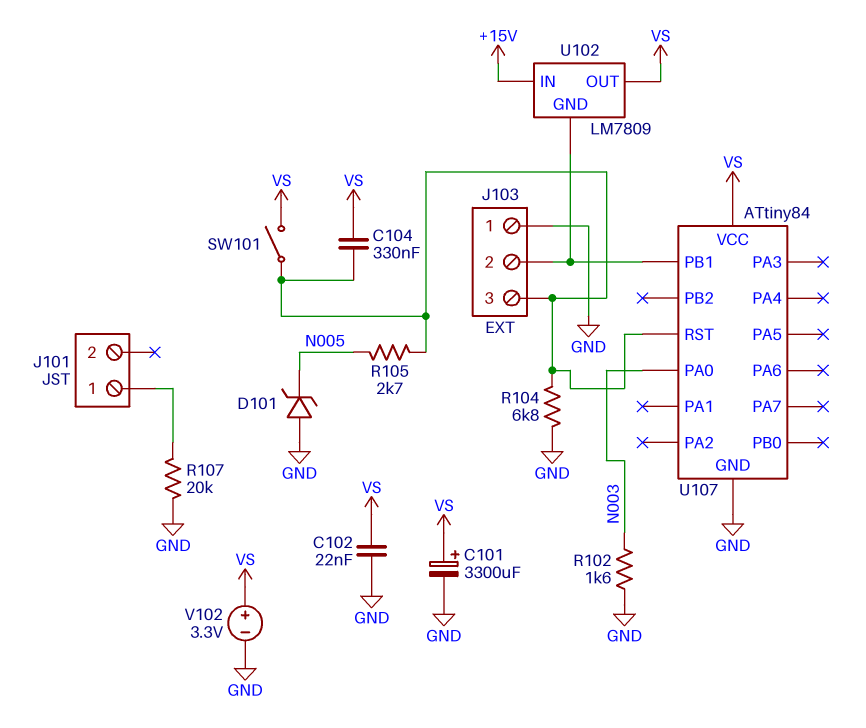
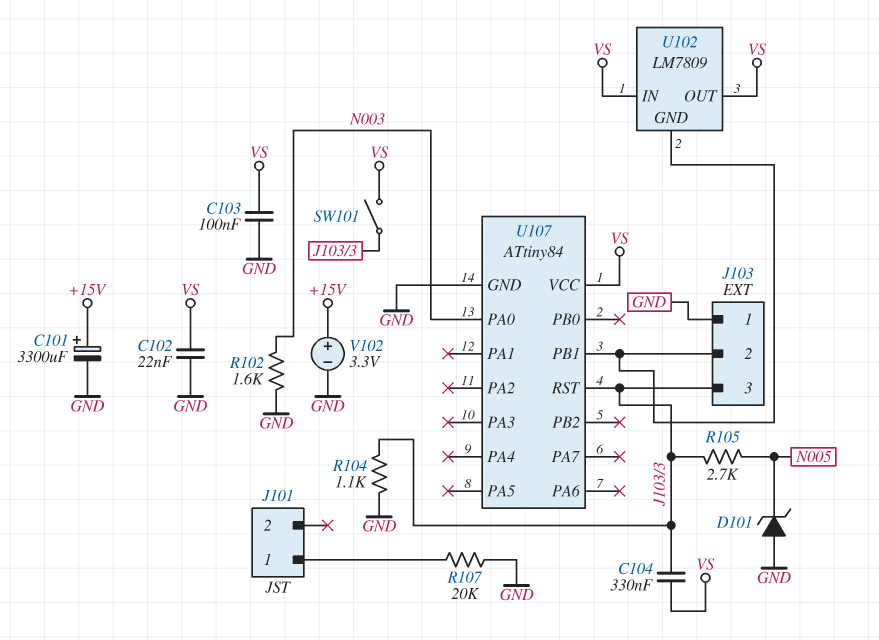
C101: 3300uF (plus VS, minus GND) -> 3300uF (plus +15V, minus GND)
C103: none -> 100nF (GND, VS)
R104: 6.8k (GND, J103/3) -> 1.1k (GND, J103/3)
U102 pin IN: +15V -> VS
V102: 3.3V (plus VS, minus GND) -> 3.3V (plus +15V, minus GND)

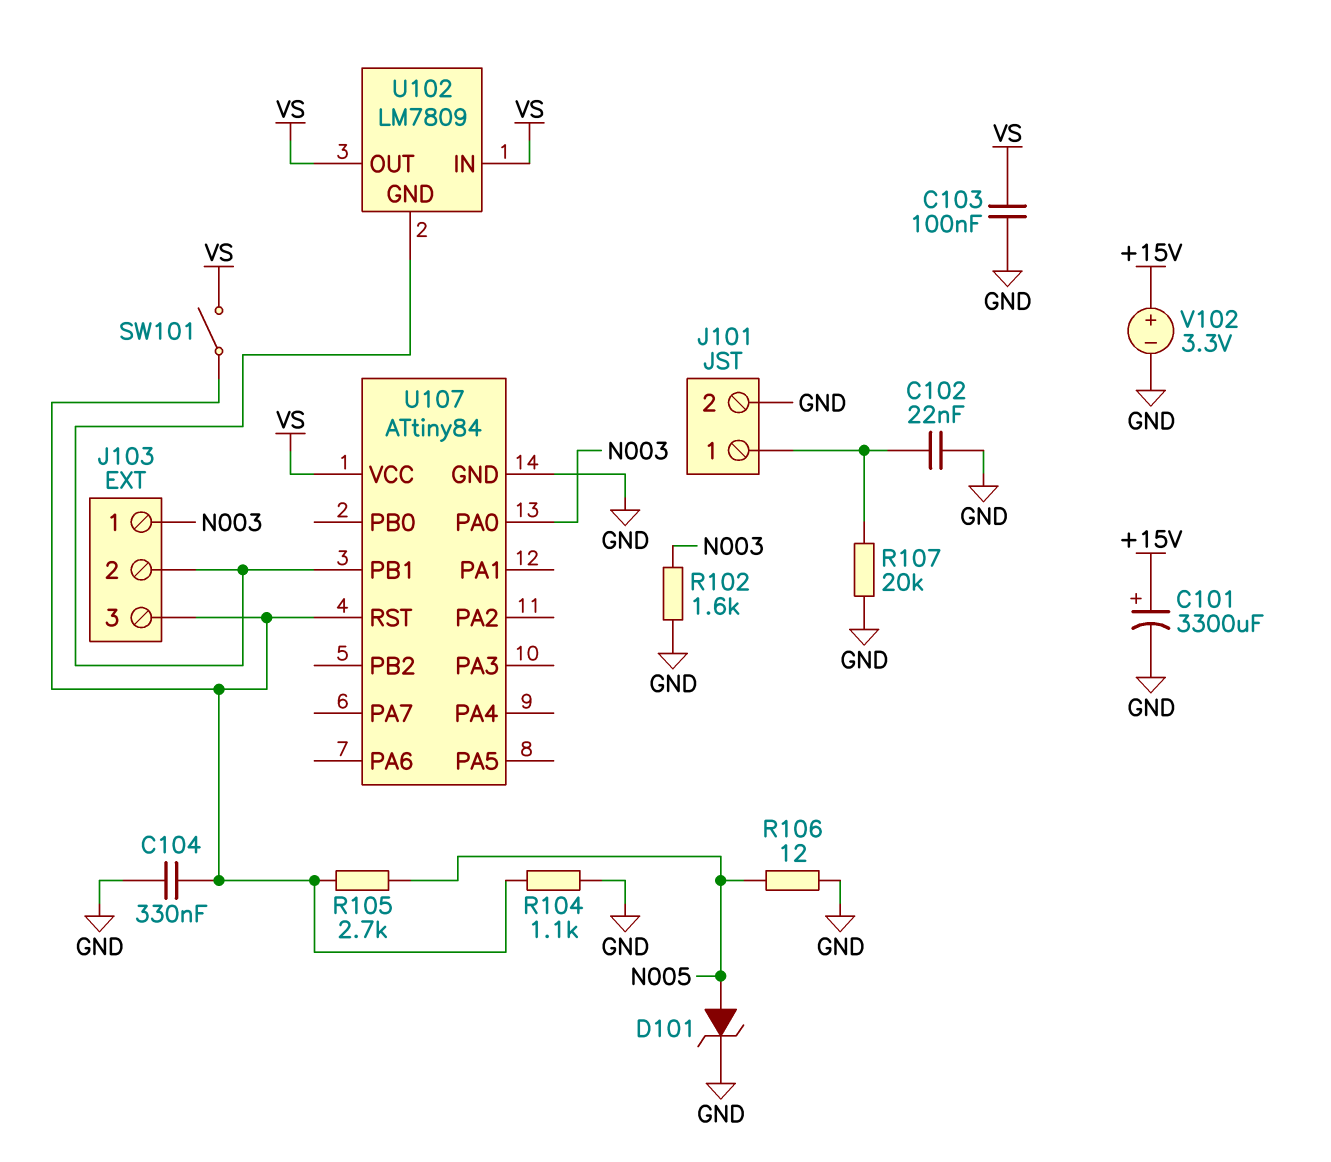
C102: 22nF (GND, VS) -> 22nF (GND, J101/1)
C104: 330nF (J103/3, VS) -> 330nF (GND, J103/3)
D101: zener (A GND, K N005) -> zener (A N005, K GND)
J101 pin 2: none -> GND
J103 pin 1: GND -> N003
R106: none -> 12 (GND, N005)

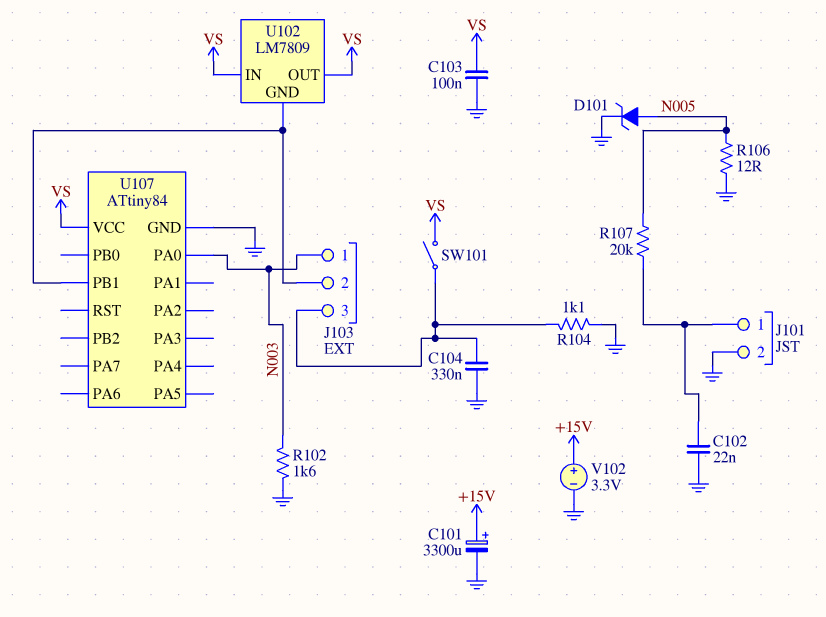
R105: 2.7k (J103/3, N005) -> none
R107: 20k (GND, J101/1) -> 20k (J101/1, N005)
U107 pin RST: J103/3 -> none

